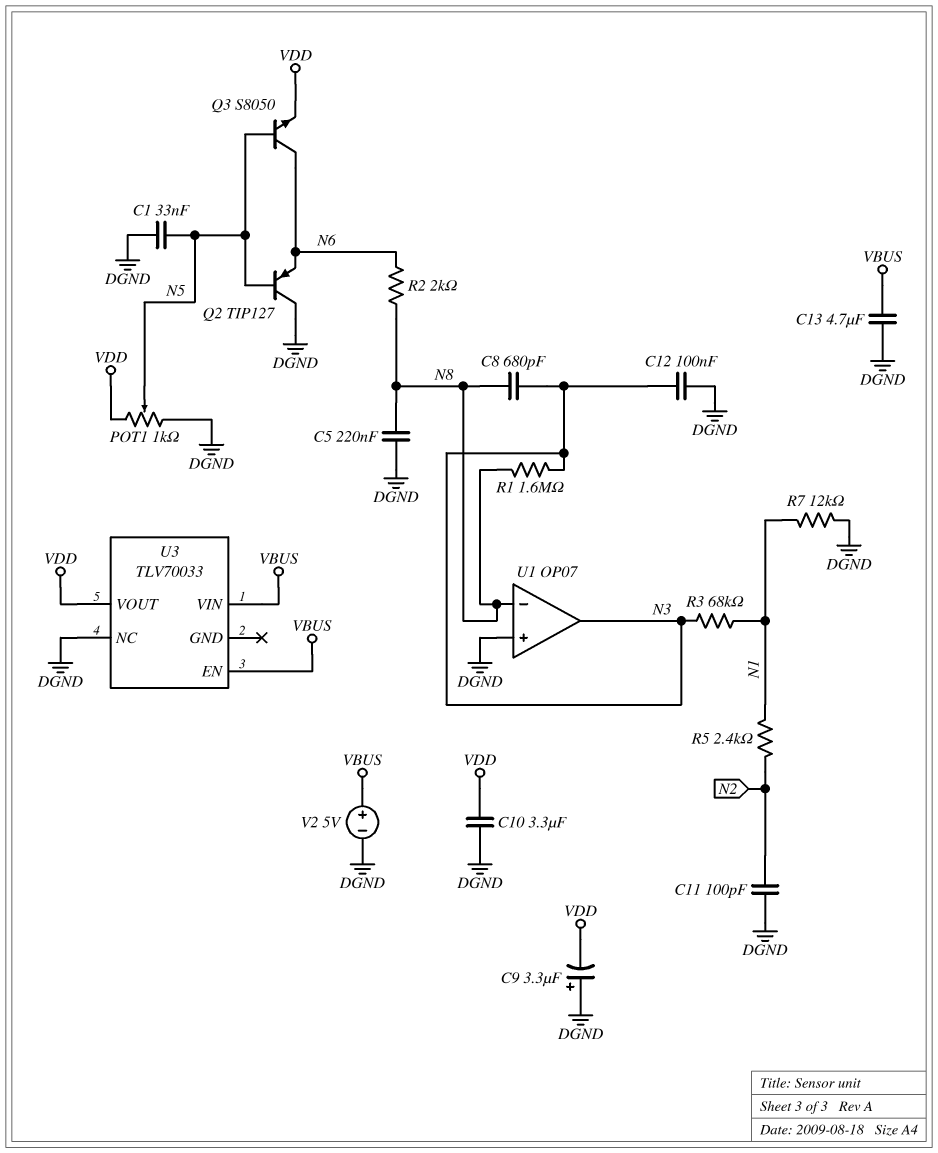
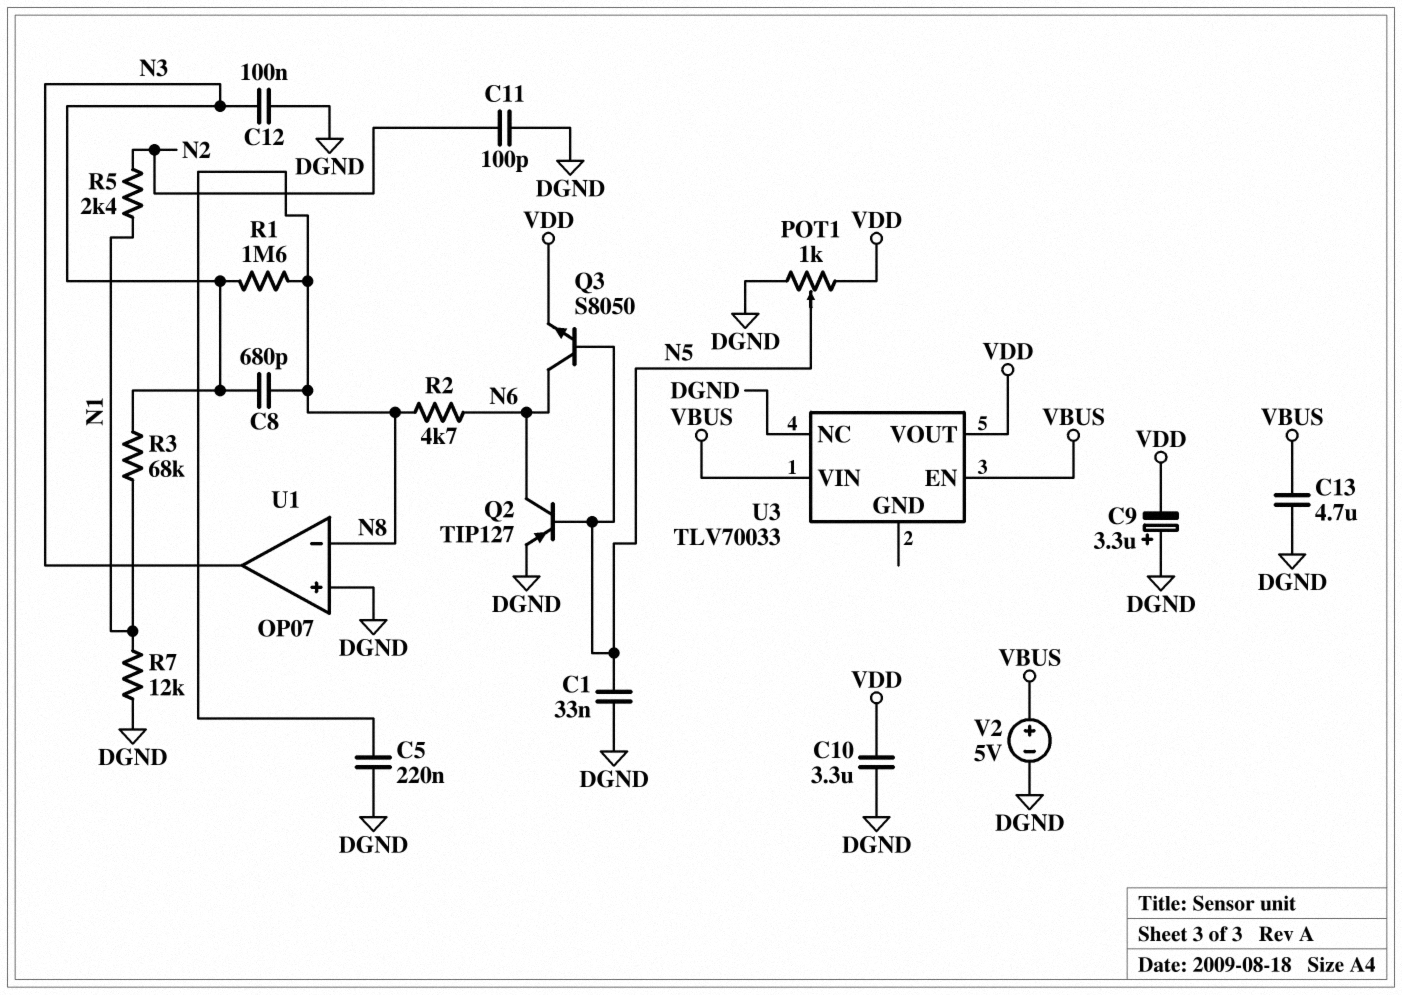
Q2: PNP TIP127 (B N5, C DGND, E N6) -> PNP TIP127 (B N5, C N6, E DGND)
R2: 2k (N6, N8) -> 4.7k (N6, N8)

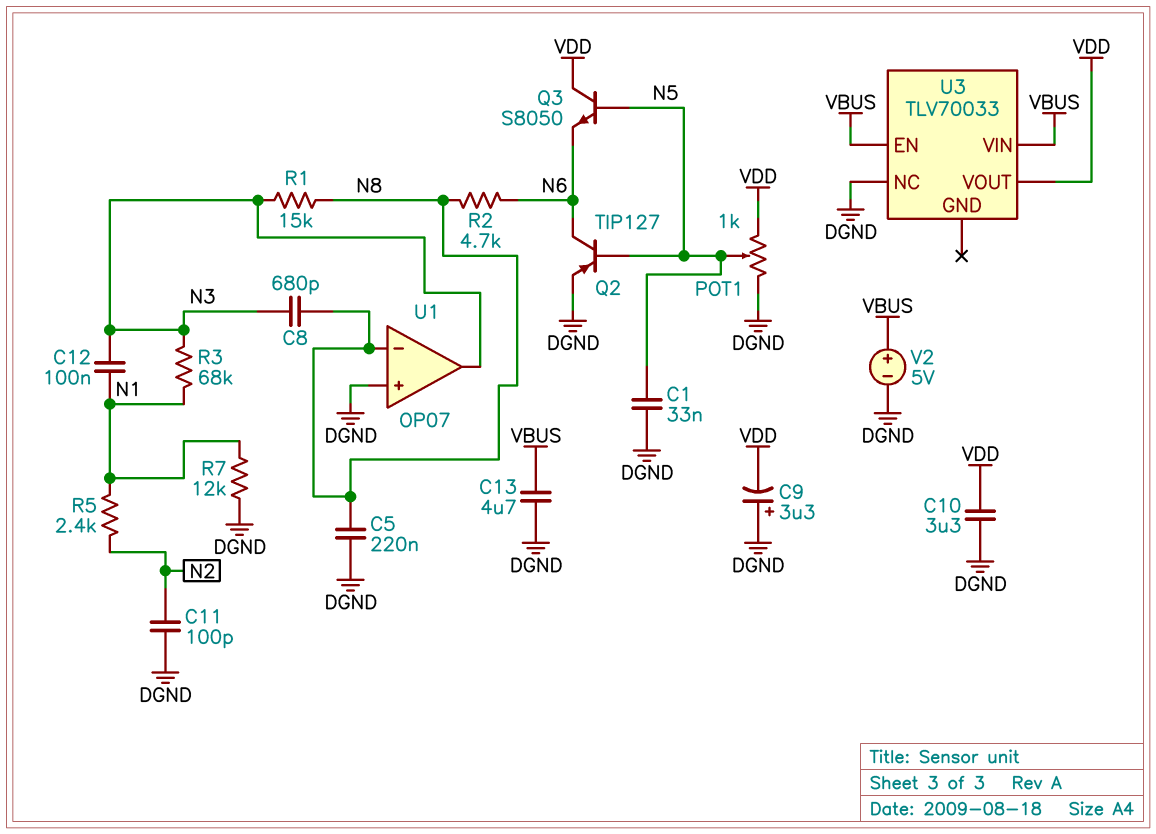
C12: 100nF (DGND, N3) -> 100nF (N1, N3)
Q3: NPN S8050 (B N5, C N6, E VDD) -> NPN S8050 (B N5, C VDD, E N6)
R1: 1.6M (N3, N8) -> 15k (N3, N8)

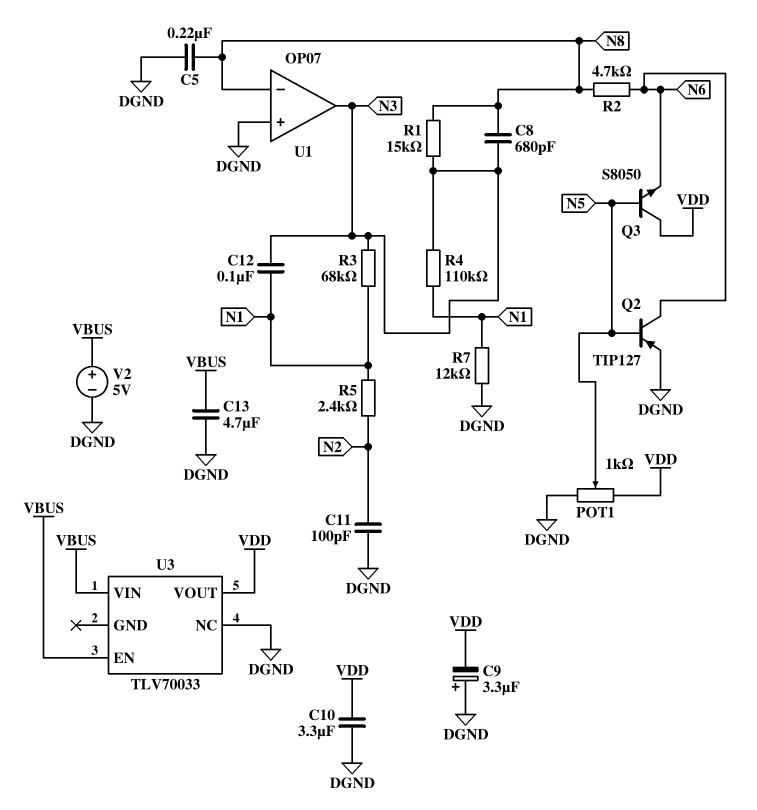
C1: 33nF (DGND, N5) -> none
R4: none -> 110k (N1, N3)

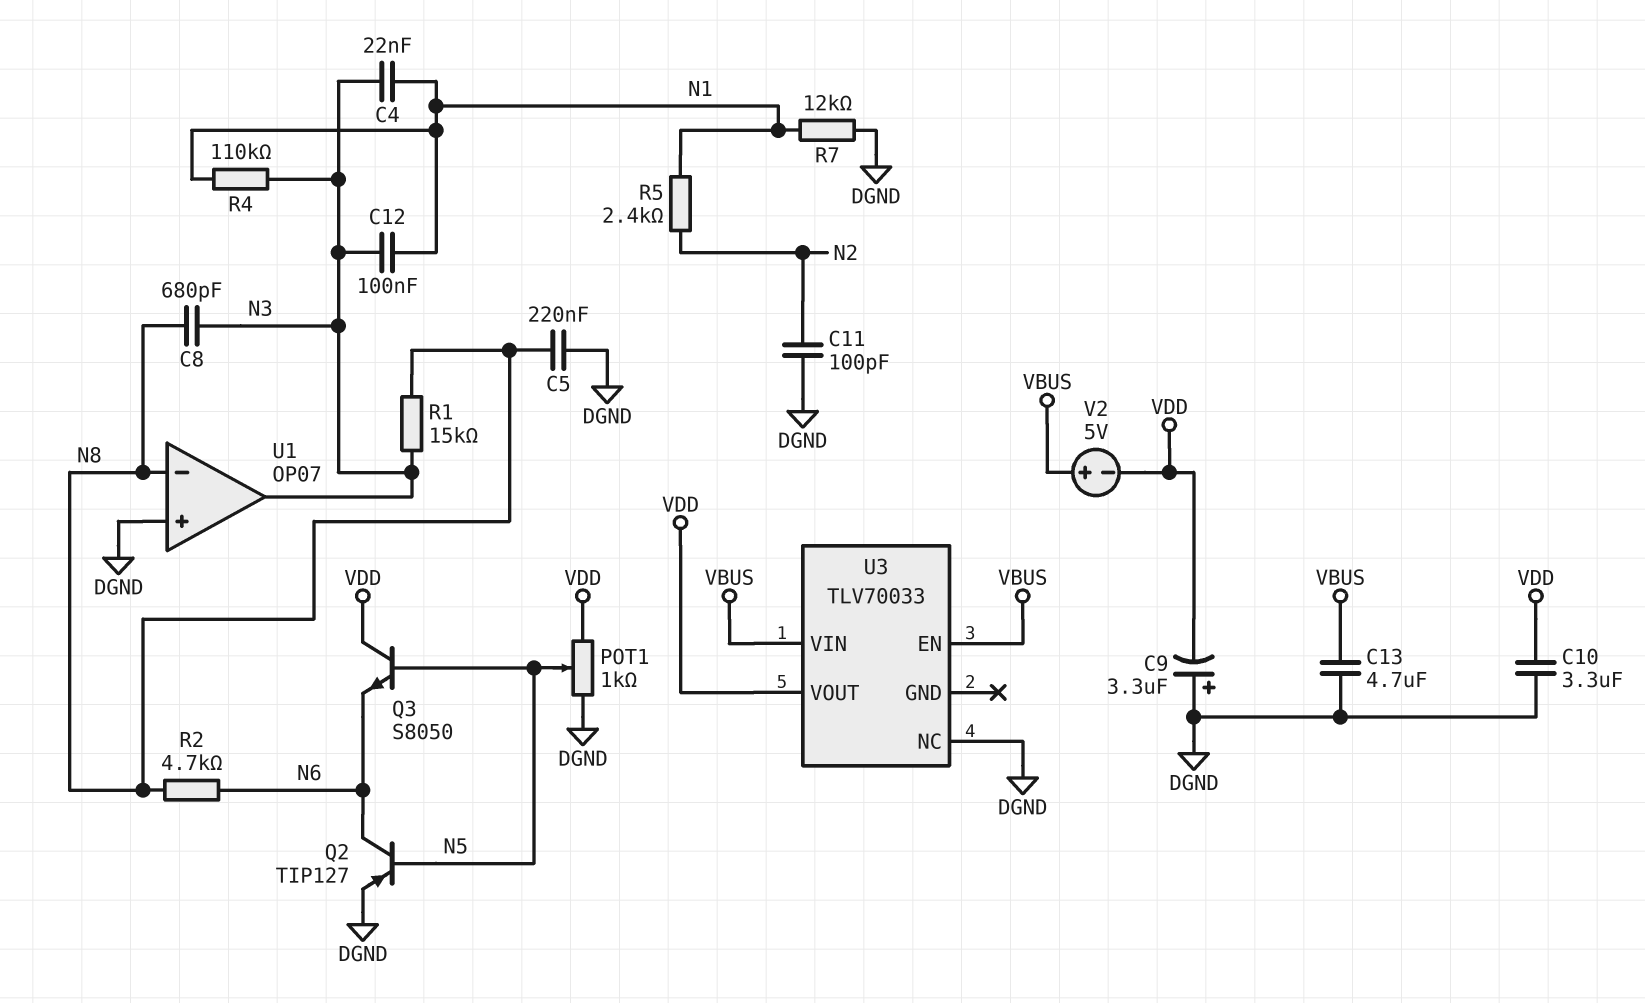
C4: none -> 22nF (N1, N3)
R3: 68k (N1, N3) -> none
V2: 5V (plus VBUS, minus DGND) -> 5V (plus VBUS, minus VDD)

